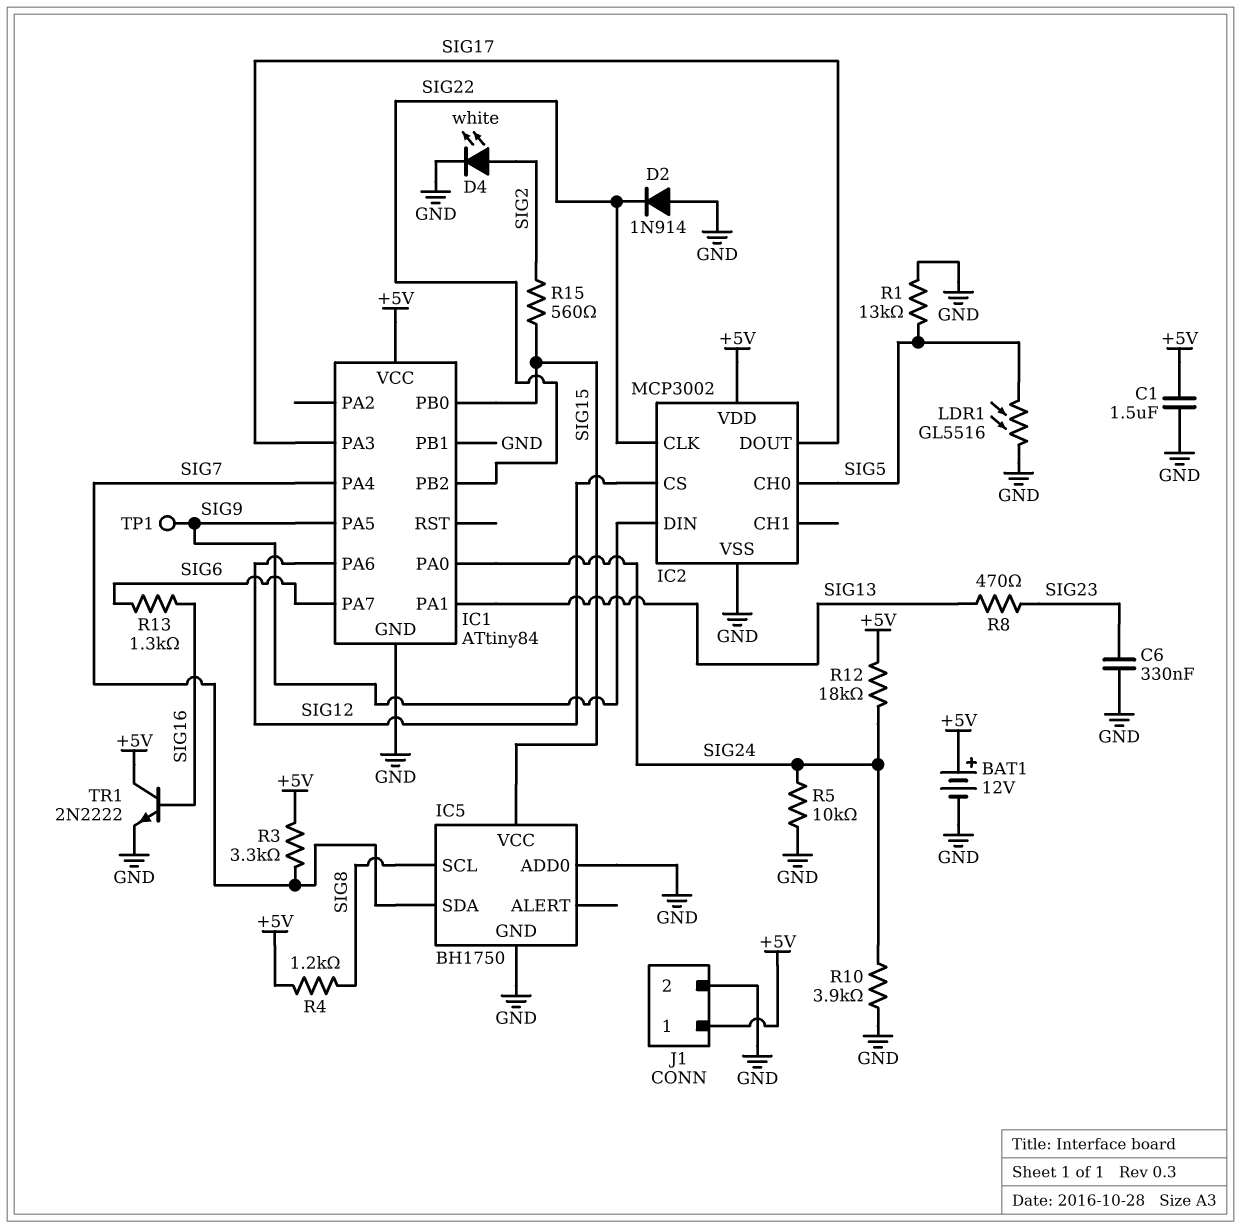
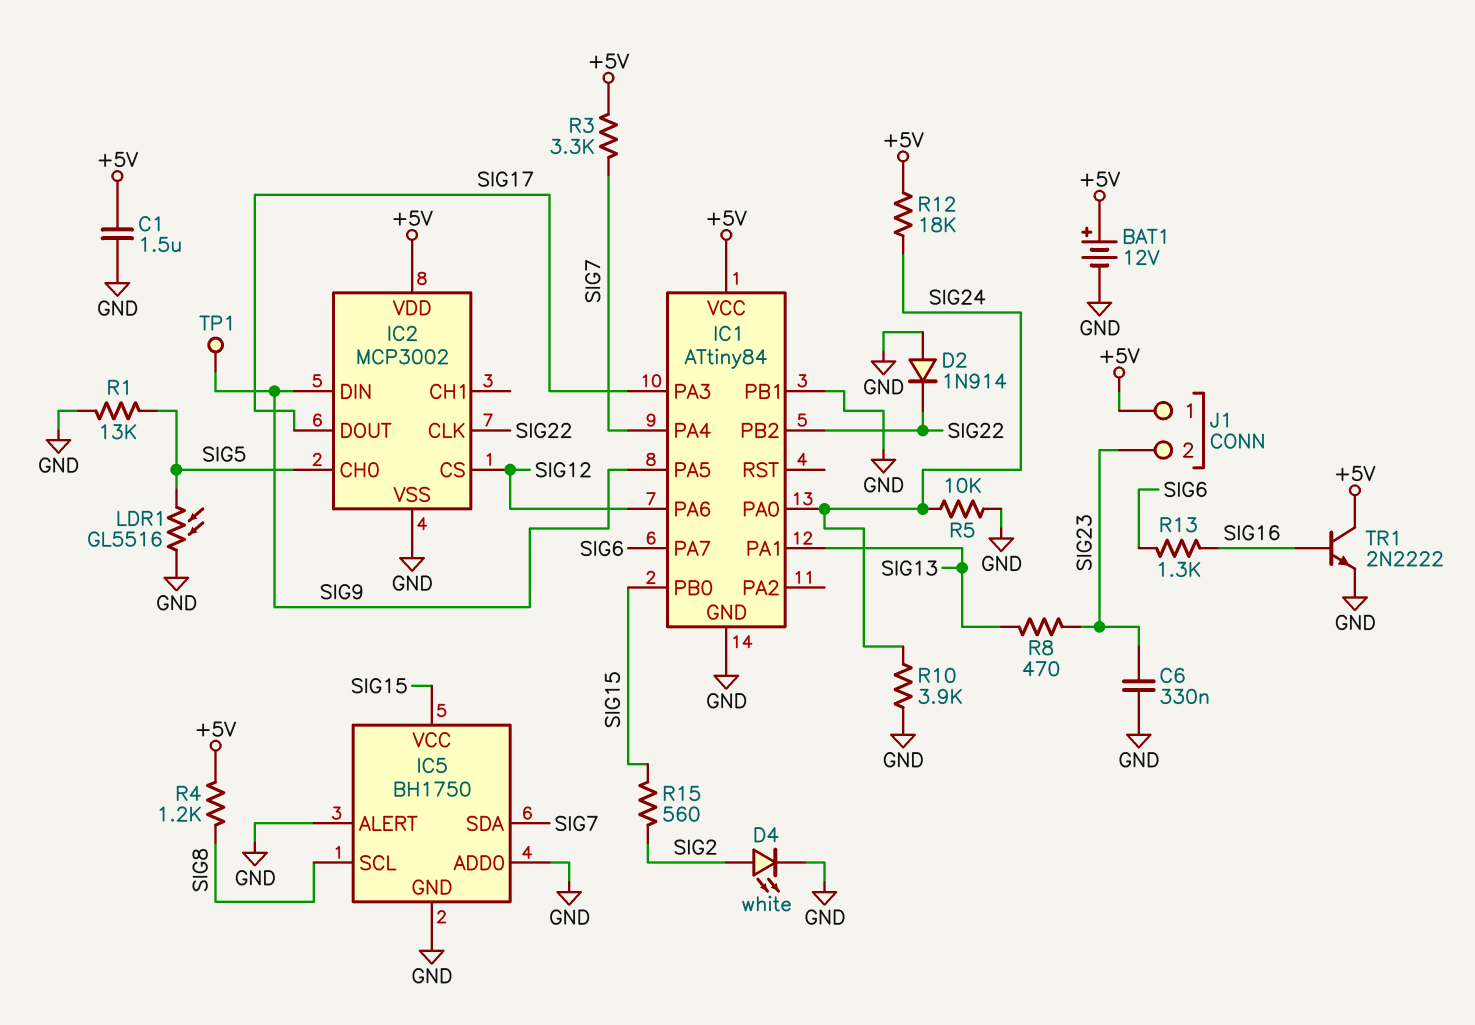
IC5 pin ALERT: none -> GND
J1 pin 2: GND -> SIG23

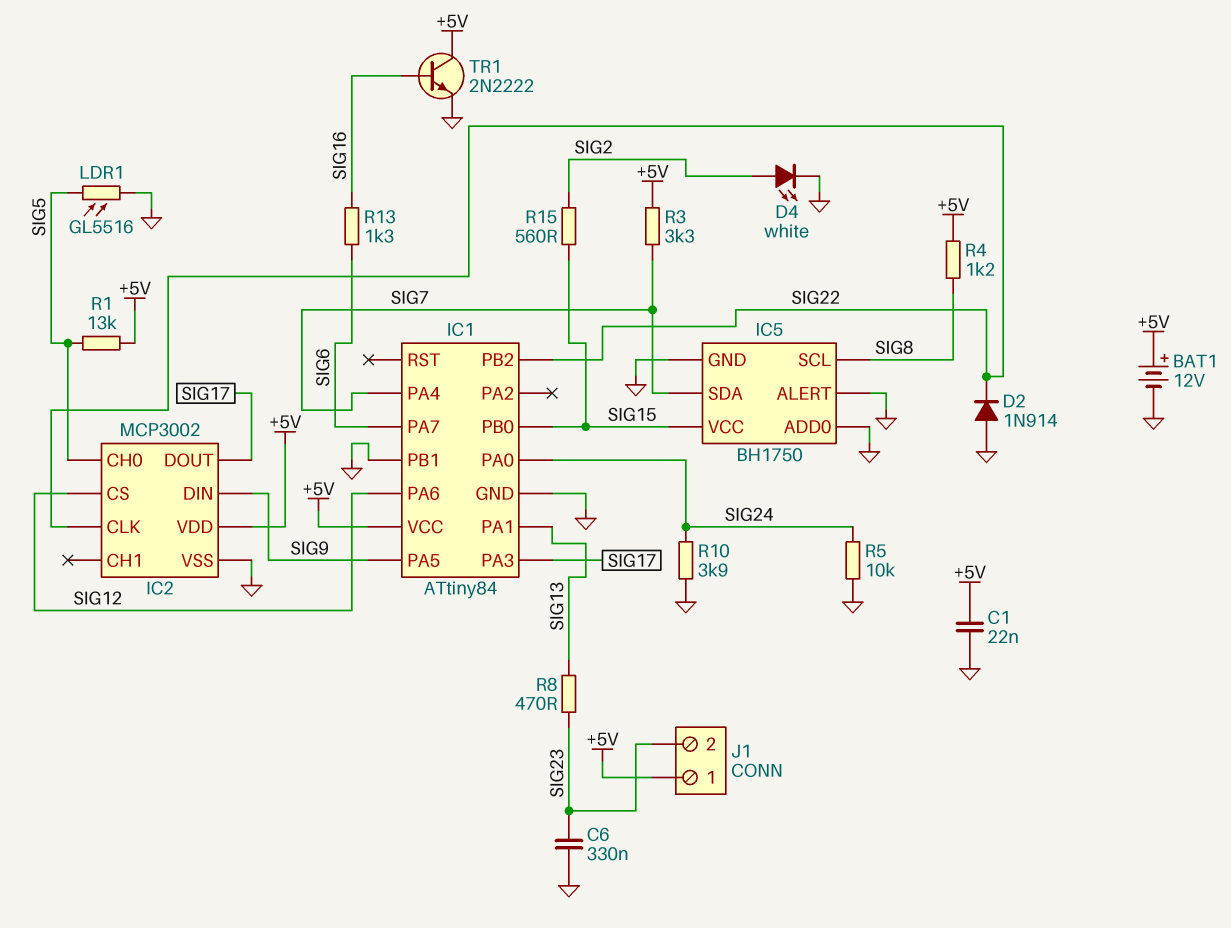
C1: 1.5uF (+5V, GND) -> 22nF (+5V, GND)
R1: 13k (GND, SIG5) -> 13k (+5V, SIG5)
R12: 18k (+5V, SIG24) -> none
TP1: test point (SIG9) -> none

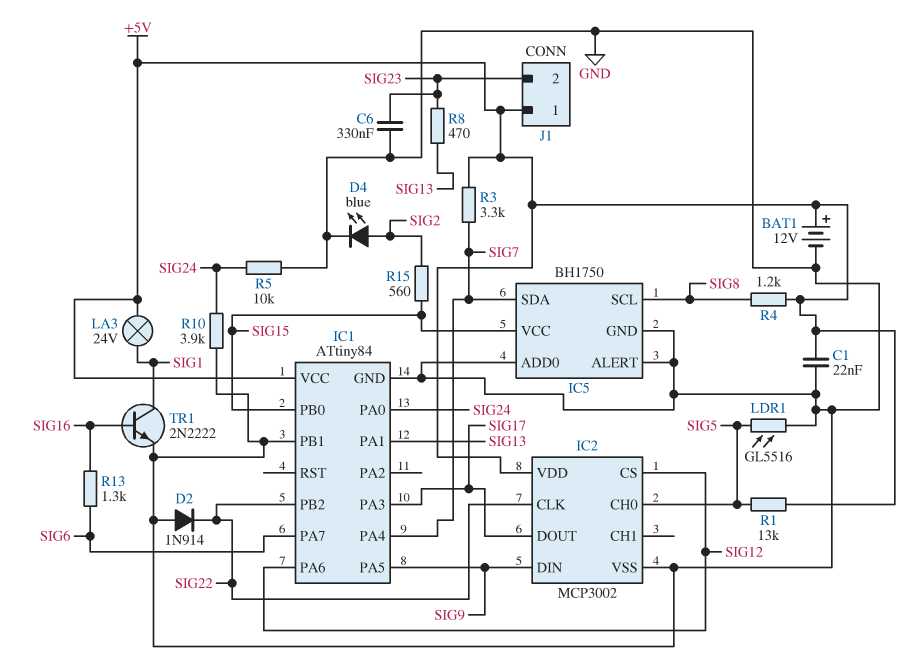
D4: LED white (A SIG2, K GND) -> LED blue (A SIG2, K GND)
LA3: none -> lamp 24V (+5V, SIG1)
TR1: NPN 2N2222 (B SIG16, C +5V, E GND) -> NPN 2N2222 (B SIG16, C SIG1, E GND)

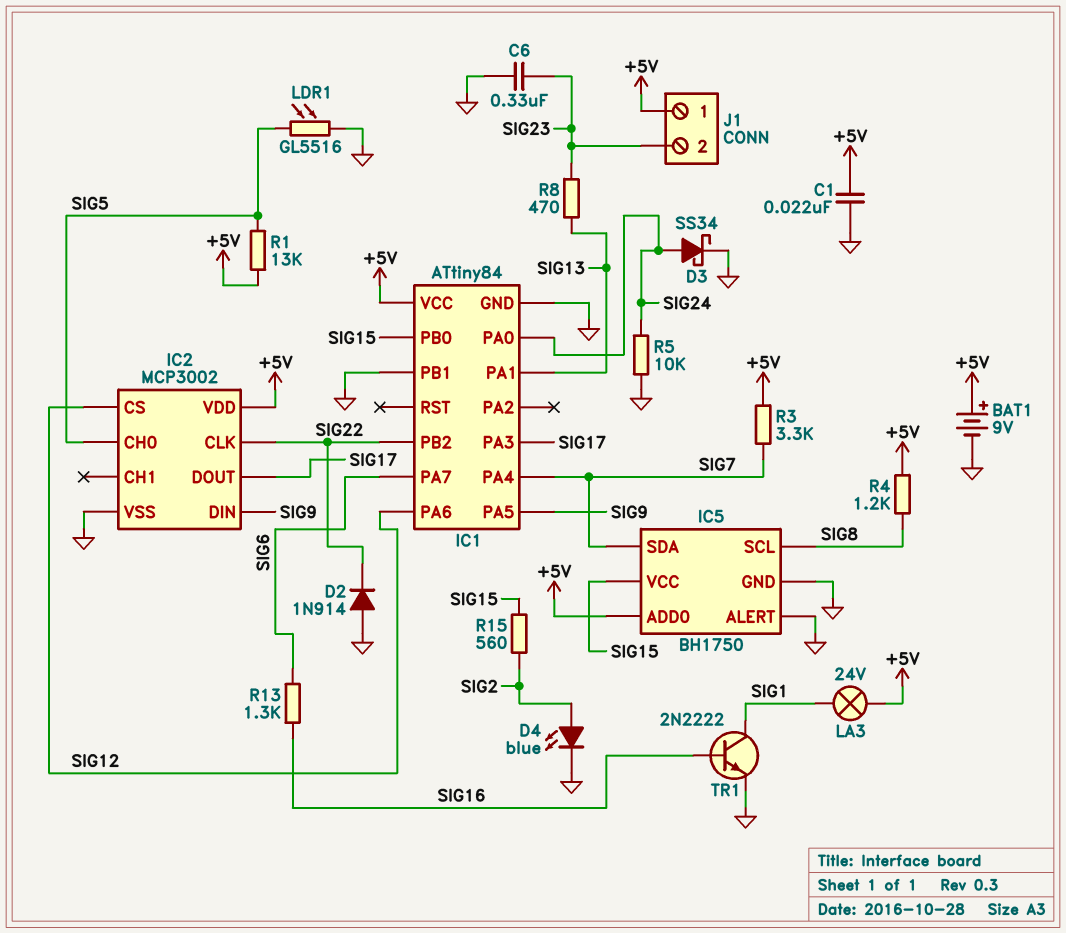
BAT1: 12V (plus +5V, minus GND) -> 9V (plus +5V, minus GND)
D3: none -> schottky SS34 (A SIG24, K GND)
IC5 pin ADD0: GND -> +5V
R10: 3.9k (GND, SIG24) -> none

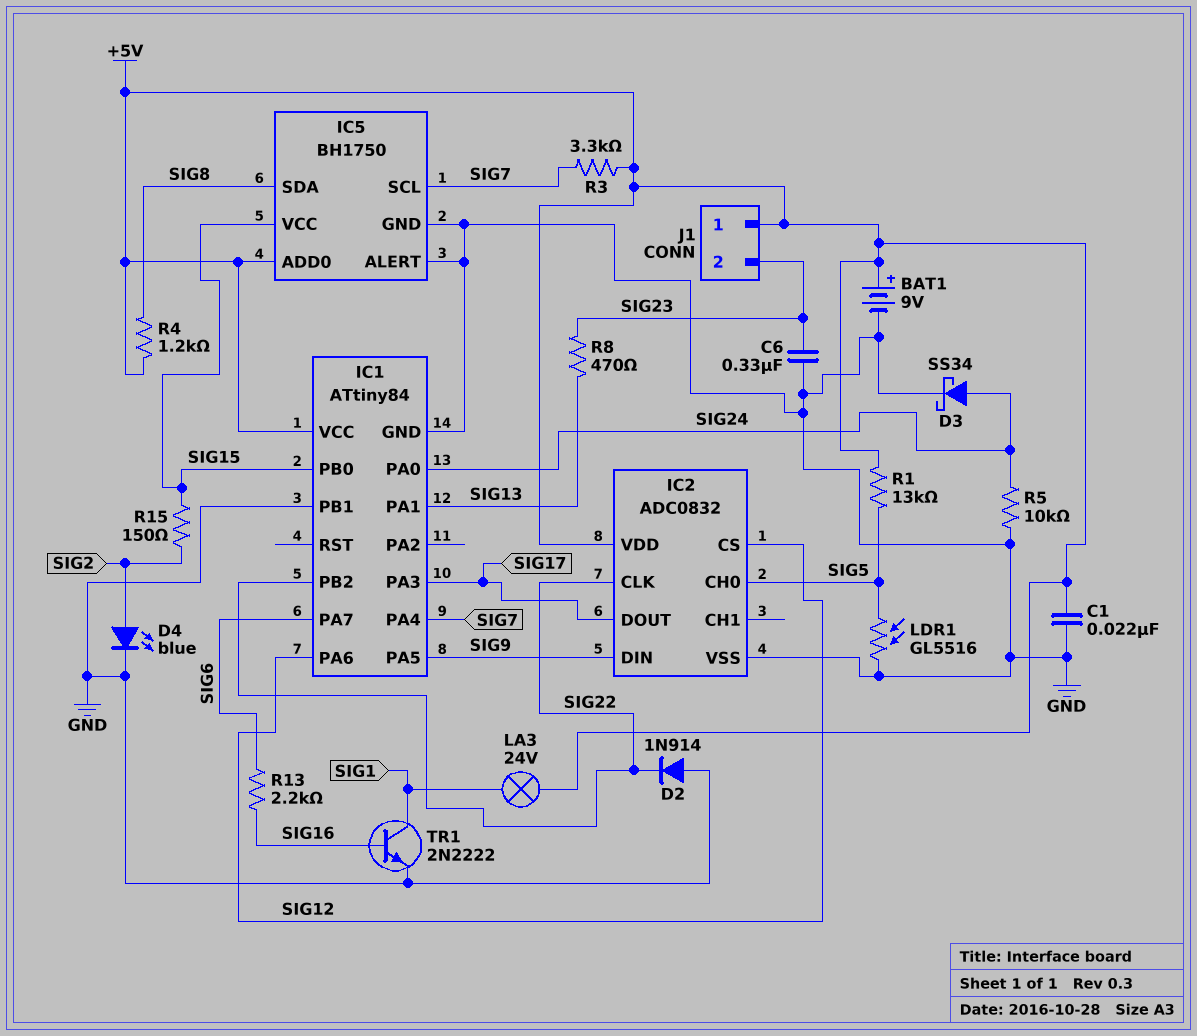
IC2: MCP3002 -> ADC0832
IC5 pin SCL: SIG8 -> SIG7
IC5 pin SDA: SIG7 -> SIG8
R13: 1.3k (SIG6, SIG16) -> 2.2k (SIG6, SIG16)
R15: 560 (SIG2, SIG15) -> 150 (SIG2, SIG15)

